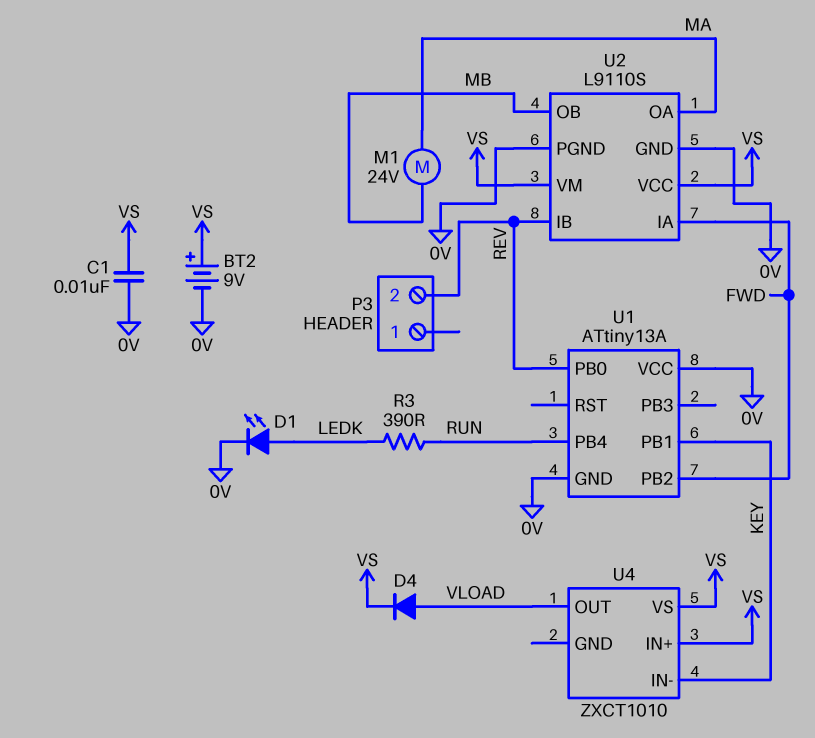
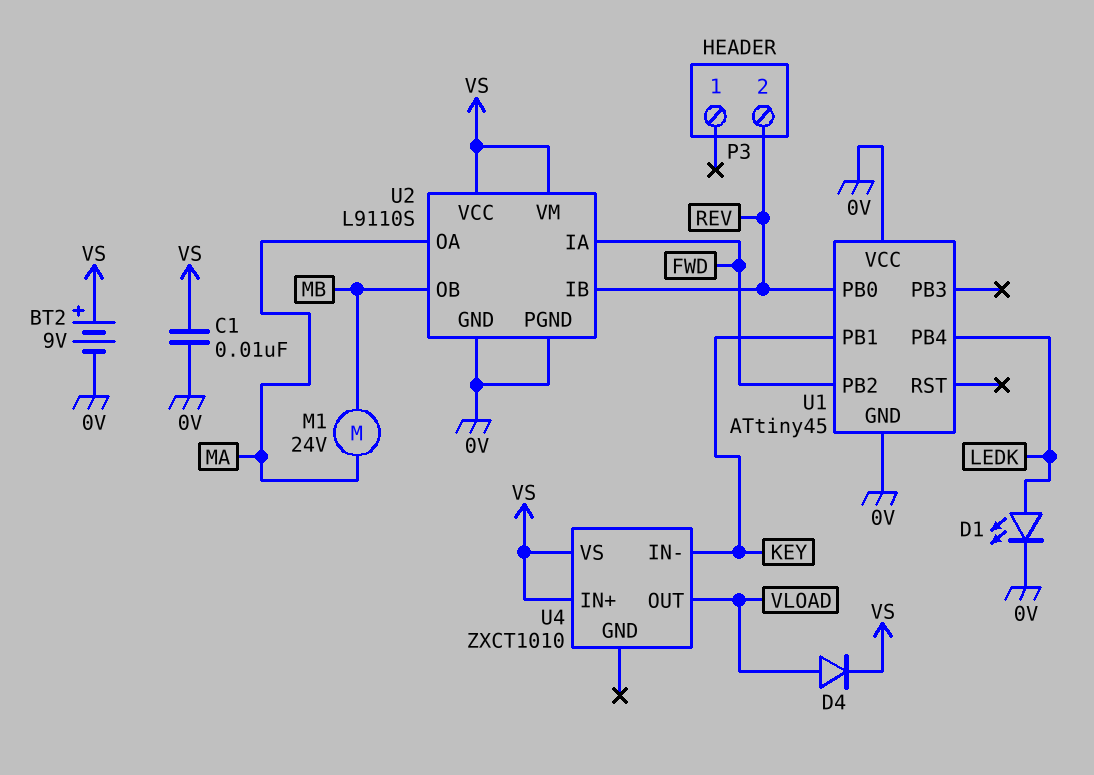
R3: 390 (LEDK, RUN) -> none
U1: ATtiny13A -> ATtiny45
U1 pin PB4: RUN -> LEDK

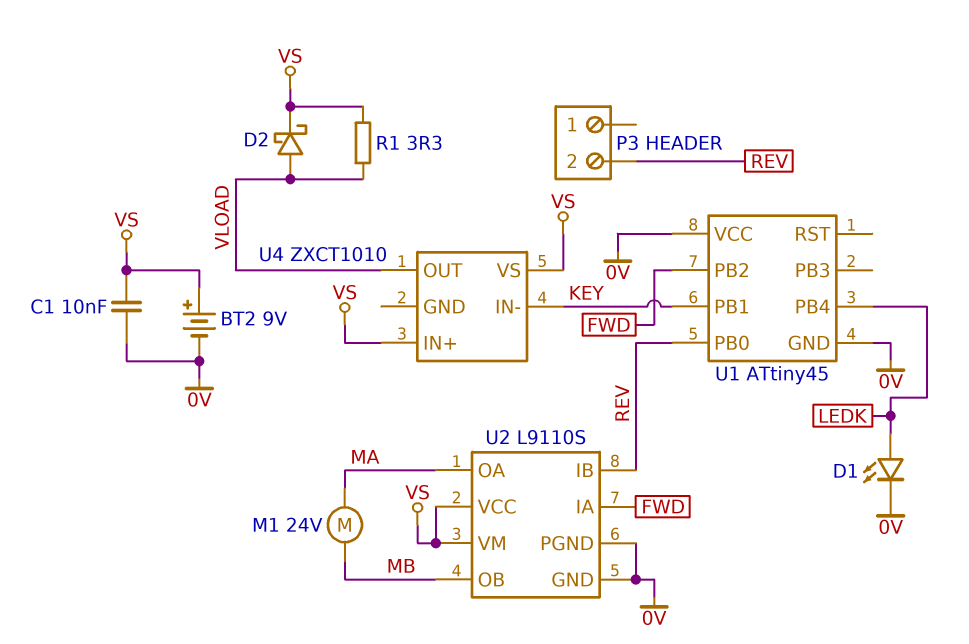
D2: none -> schottky (A VLOAD, K VS)
D4: diode (A VLOAD, K VS) -> none
R1: none -> 3.3 (VLOAD, VS)

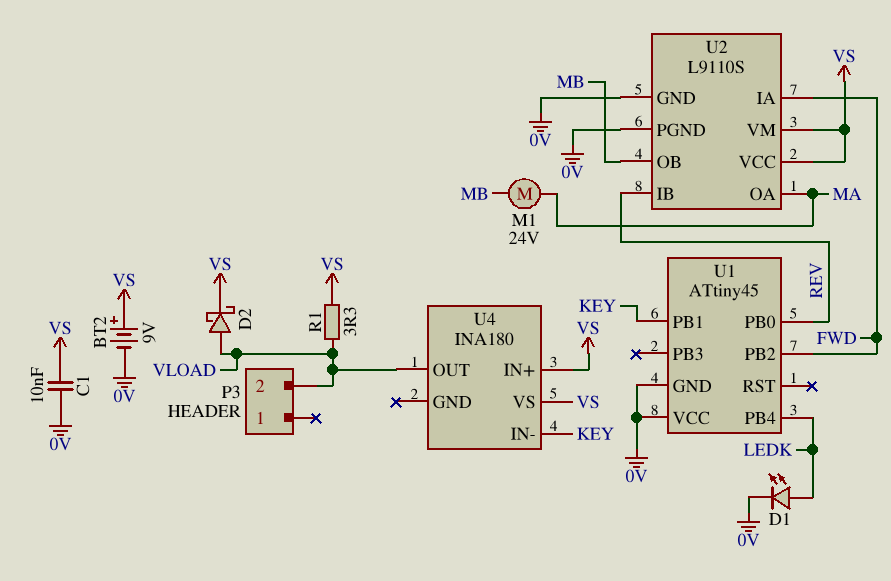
P3 pin 2: REV -> VLOAD
U4: ZXCT1010 -> INA180

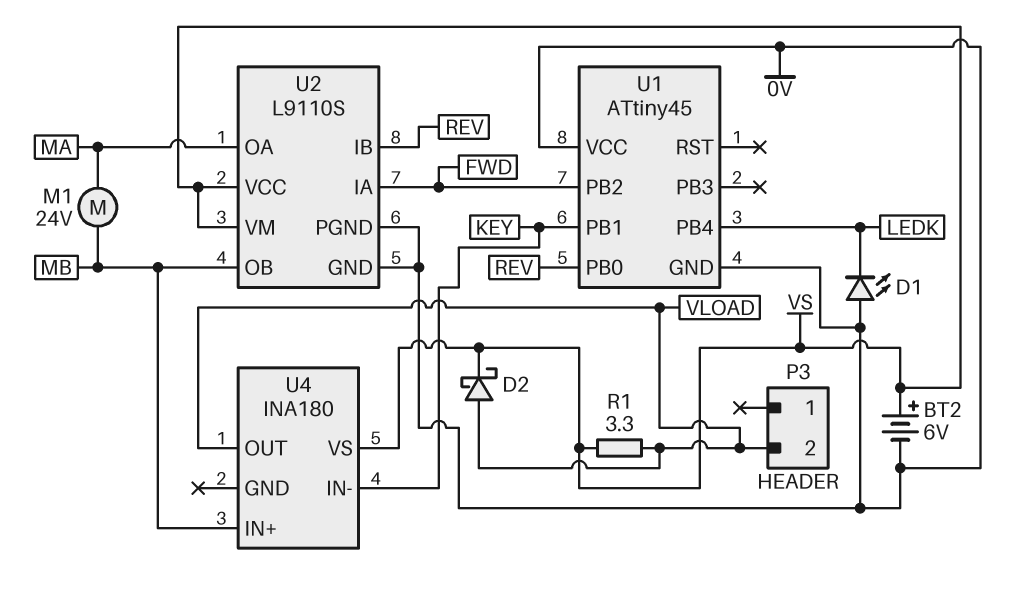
BT2: 9V (plus VS, minus 0V) -> 6V (plus VS, minus 0V)
C1: 10nF (0V, VS) -> none
D1: LED (A LEDK, K 0V) -> LED (A 0V, K LEDK)
U4 pin IN+: VS -> MB

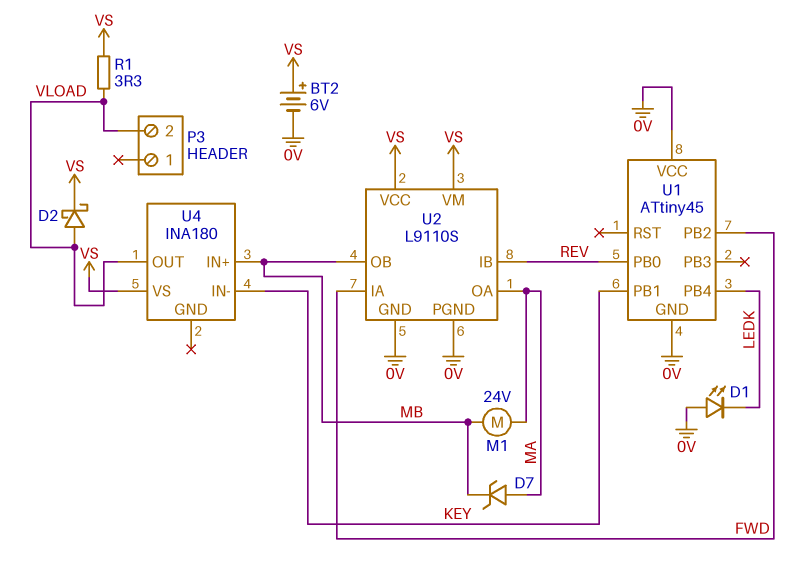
D7: none -> zener (A MA, K MB)

